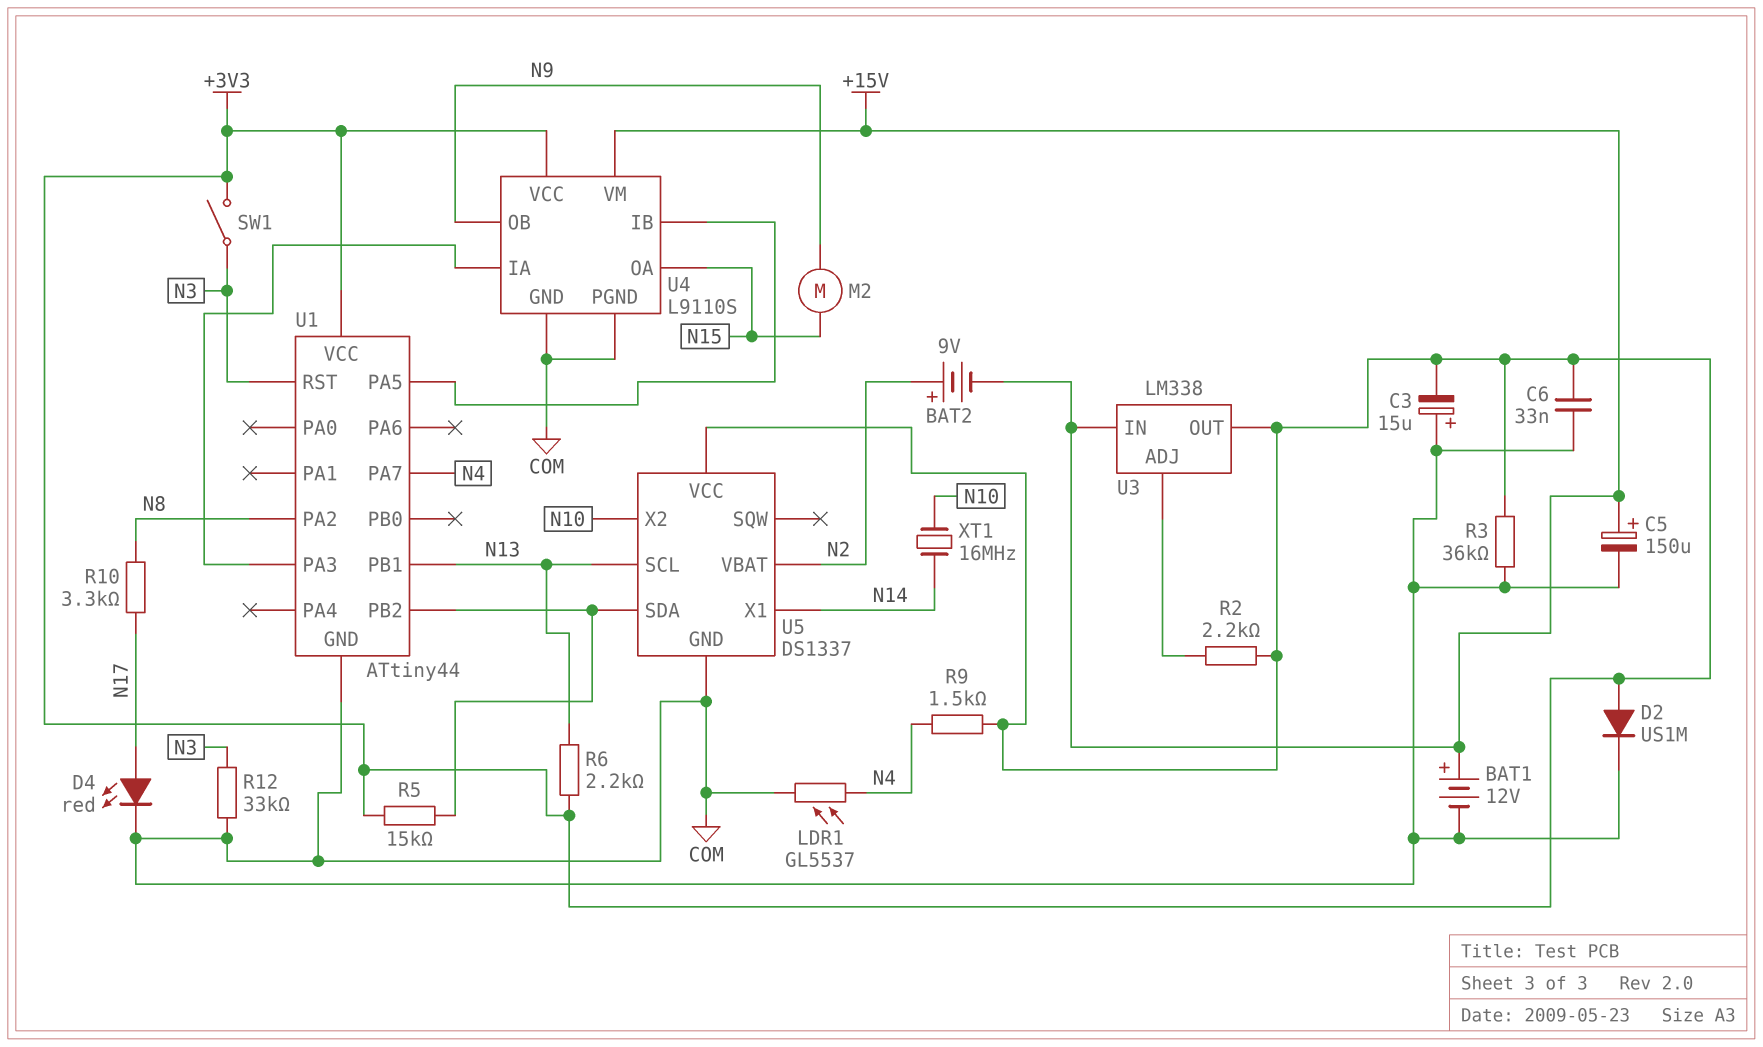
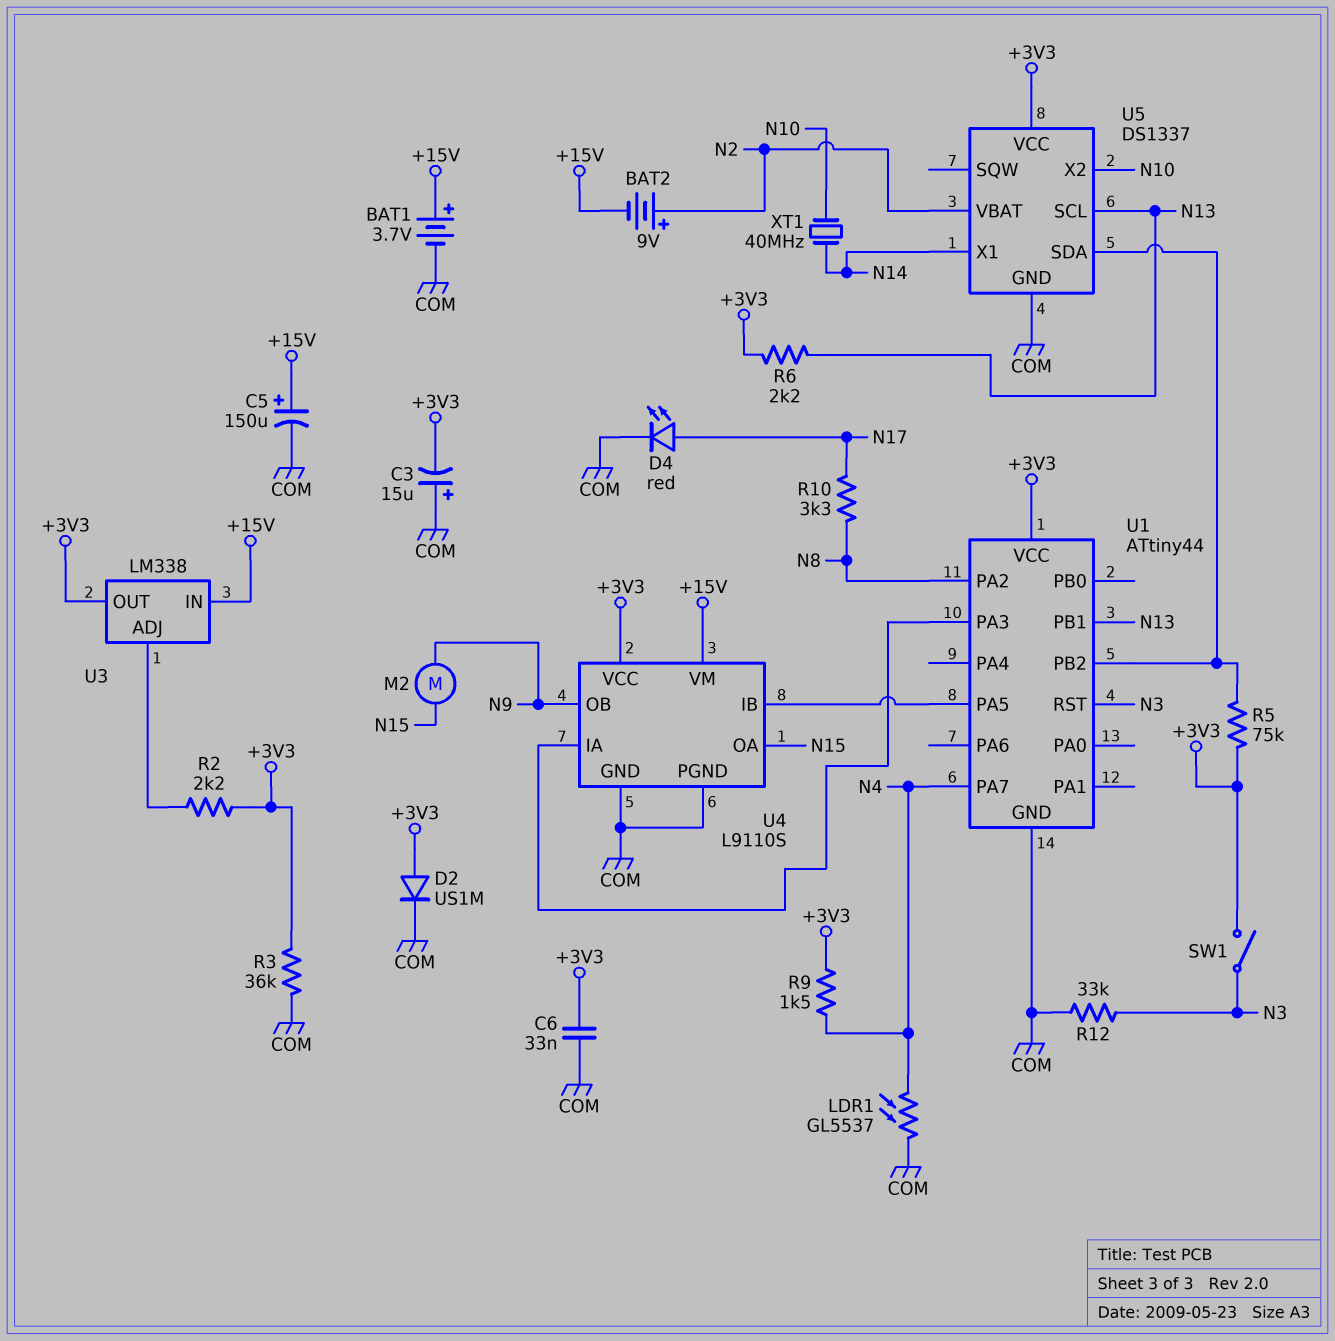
BAT1: 12V (plus +15V, minus COM) -> 3.7V (plus +15V, minus COM)
R5: 15k (+3V3, U1/PB2) -> 75k (+3V3, U1/PB2)
XT1: 16MHz (N10, N14) -> 40MHz (N10, N14)

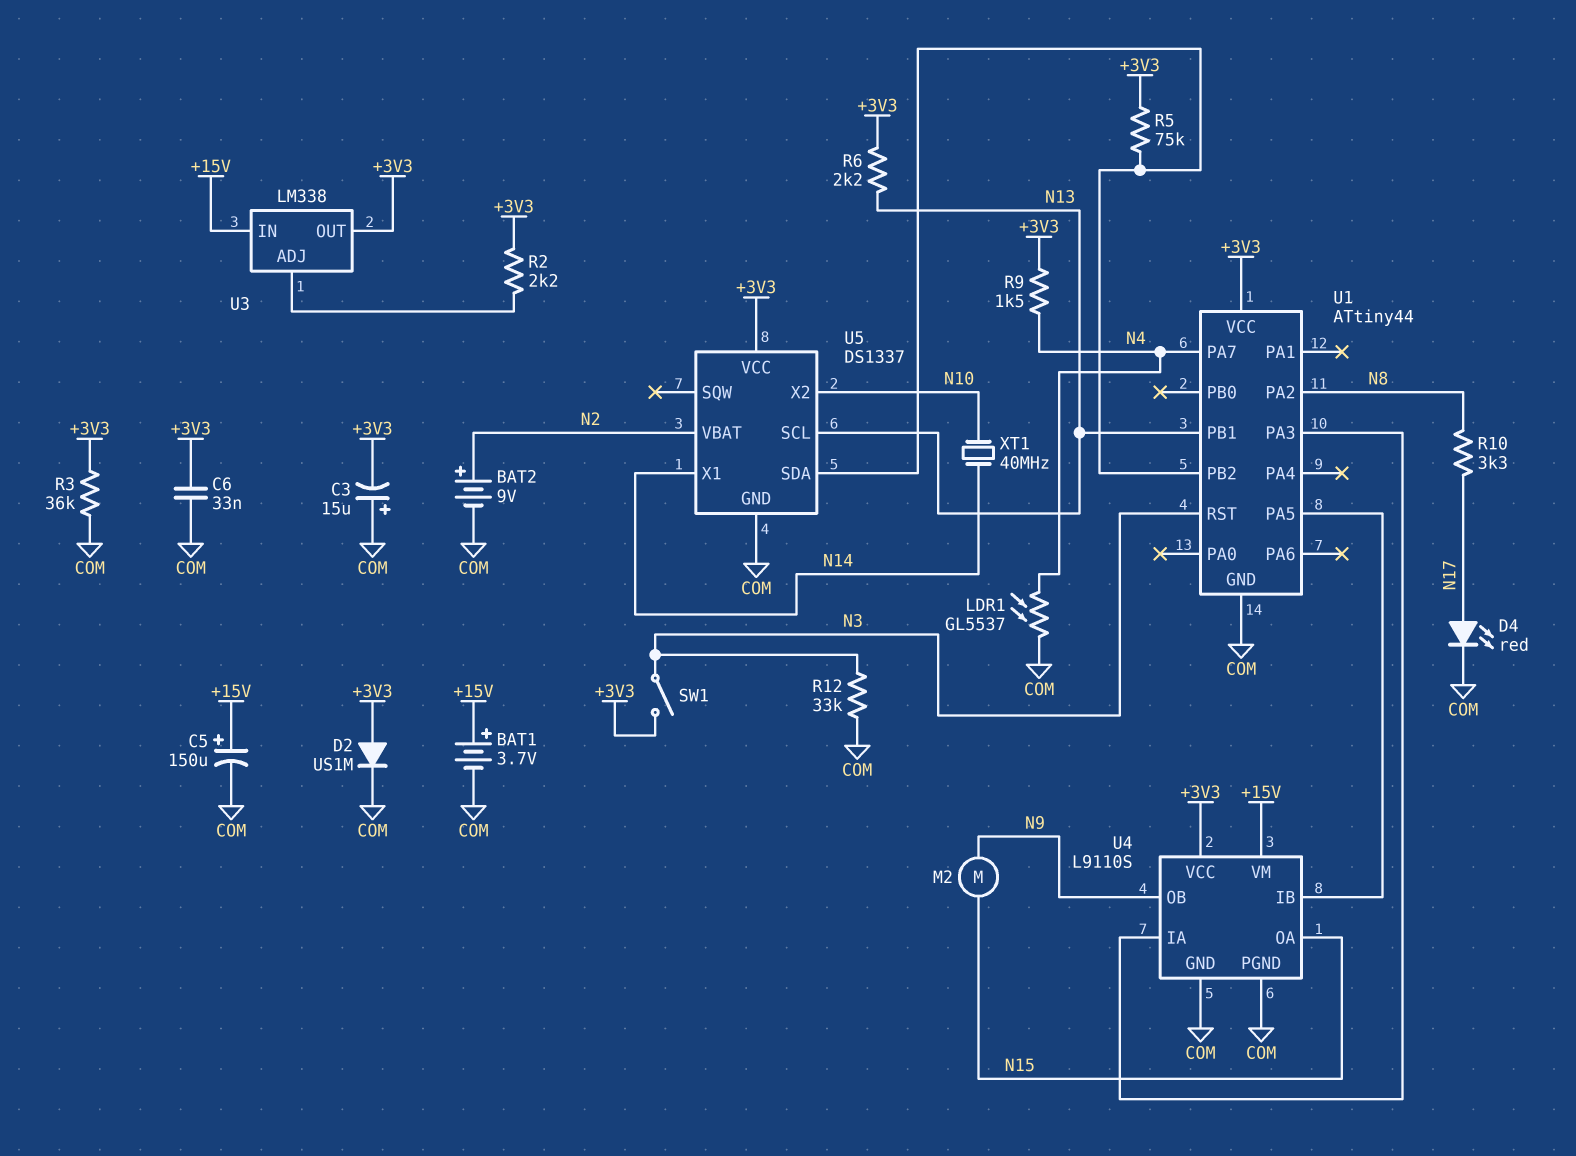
BAT2: 9V (plus N2, minus +15V) -> 9V (plus N2, minus COM)

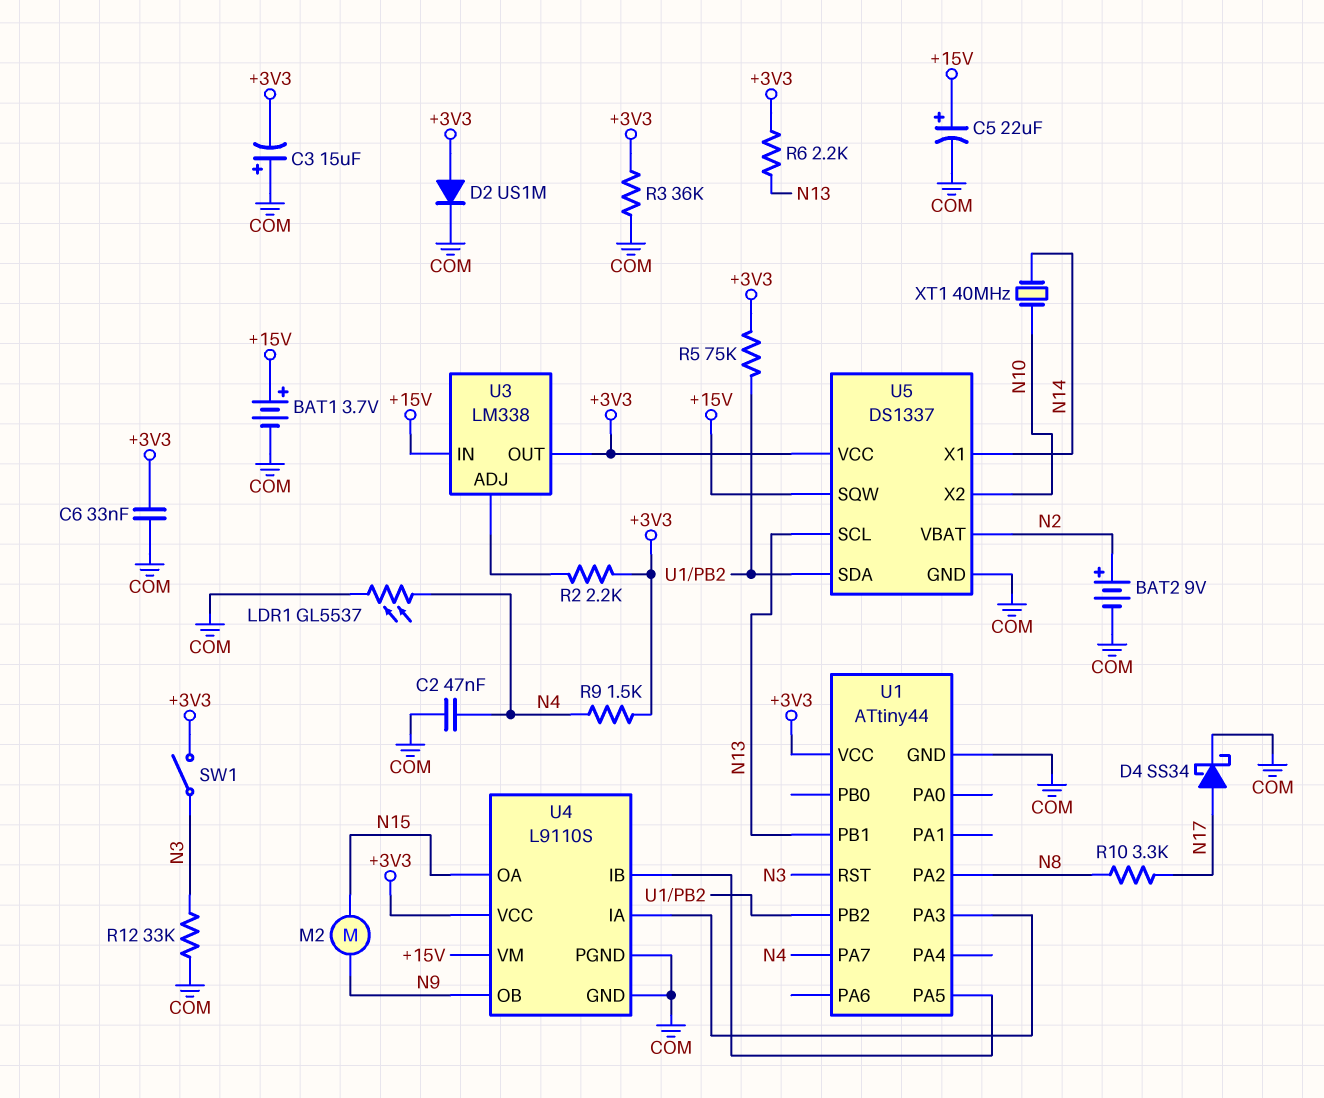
C2: none -> 47nF (COM, N4)
C5: 150uF (plus +15V, minus COM) -> 22uF (plus +15V, minus COM)
D4: LED red (A N17, K COM) -> schottky SS34 (A N17, K COM)
U5 pin SQW: none -> +15V

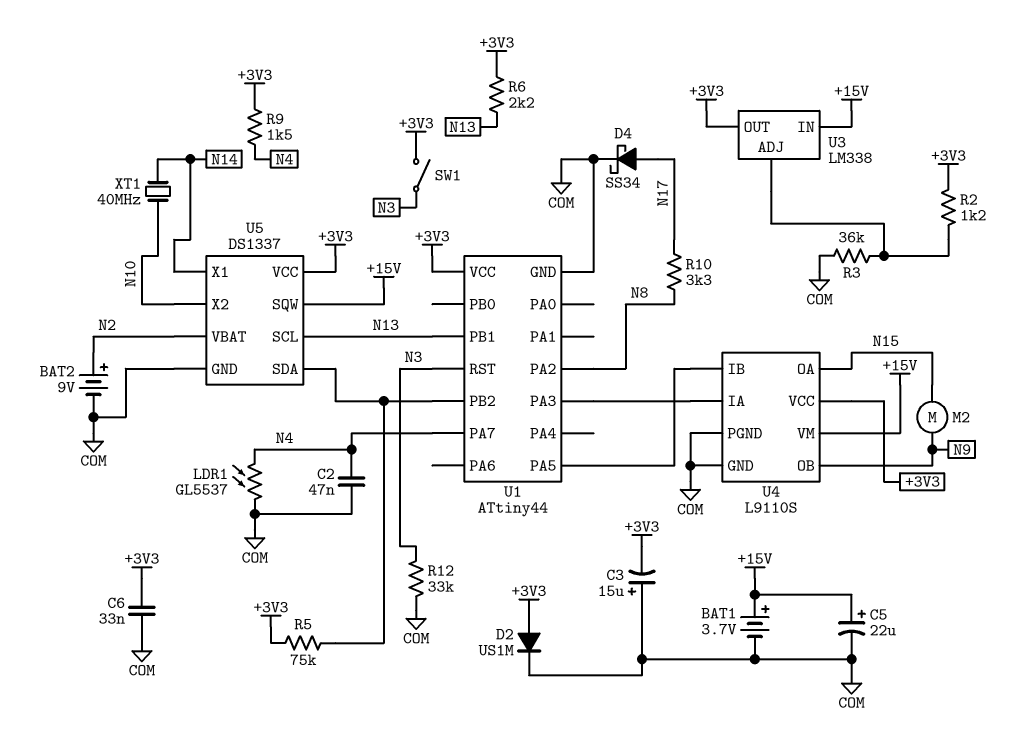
R2: 2.2k (+3V3, U3/ADJ) -> 1.2k (+3V3, U3/ADJ)
R3: 36k (+3V3, COM) -> 36k (COM, U3/ADJ)

